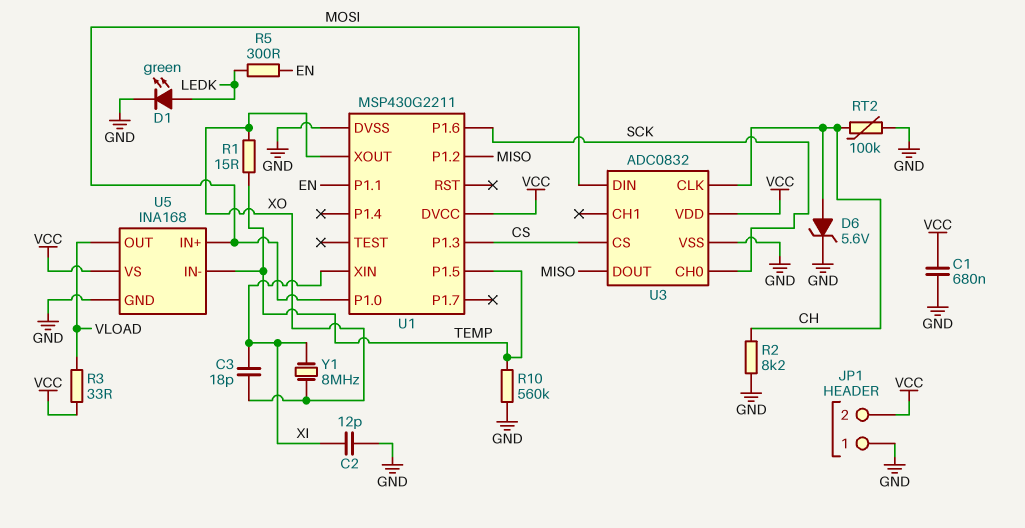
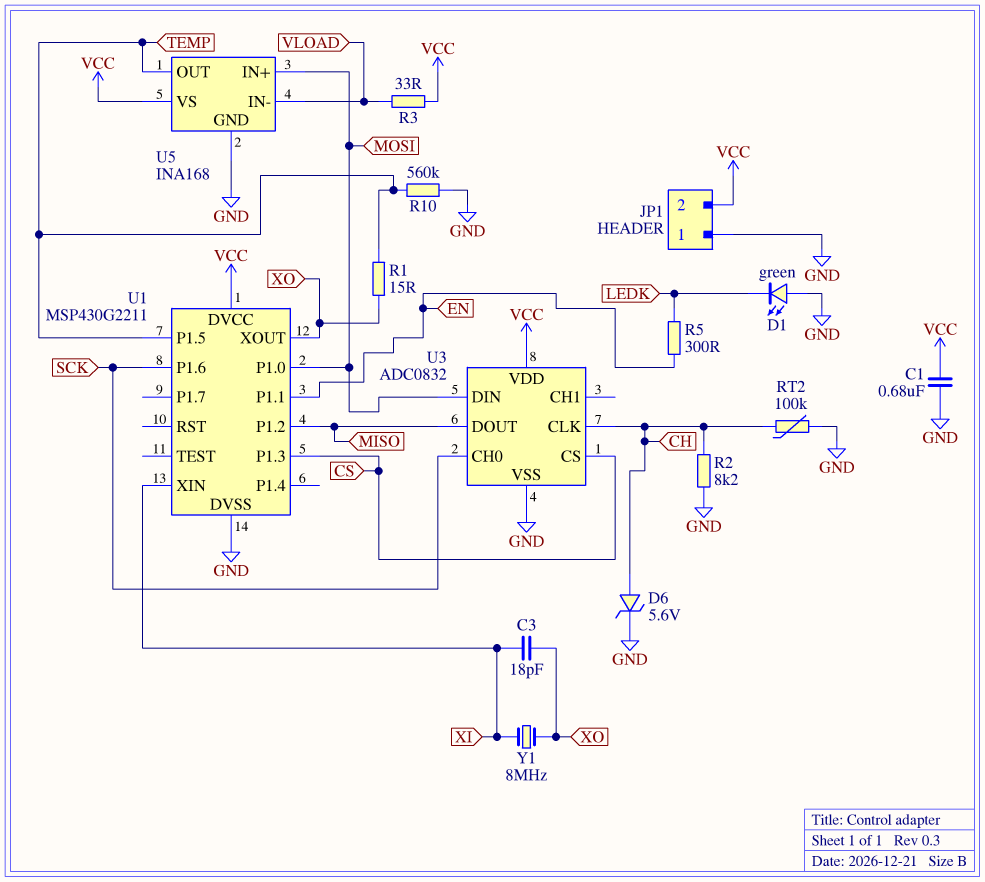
C2: 12pF (GND, XI) -> none
D1: LED green (A LEDK, K GND) -> LED green (A GND, K LEDK)
U5 pin IN-: TEMP -> VLOAD
U5 pin OUT: VLOAD -> TEMP

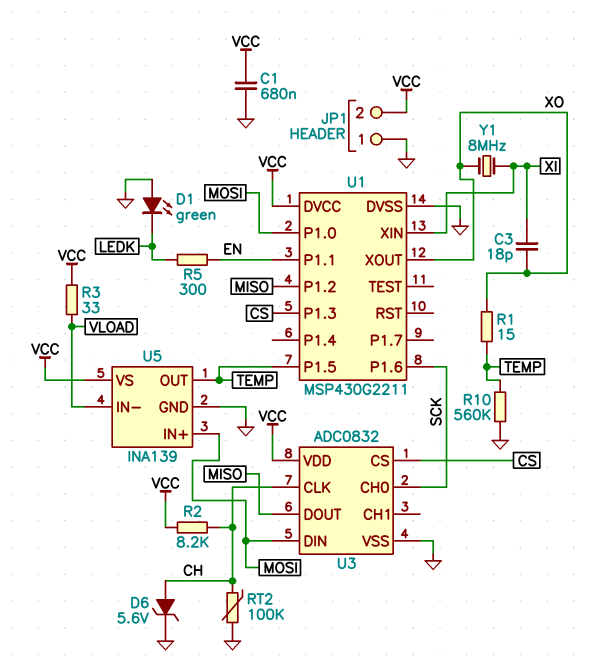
R2: 8.2k (CH, GND) -> 8.2k (CH, VCC)
U5: INA168 -> INA139

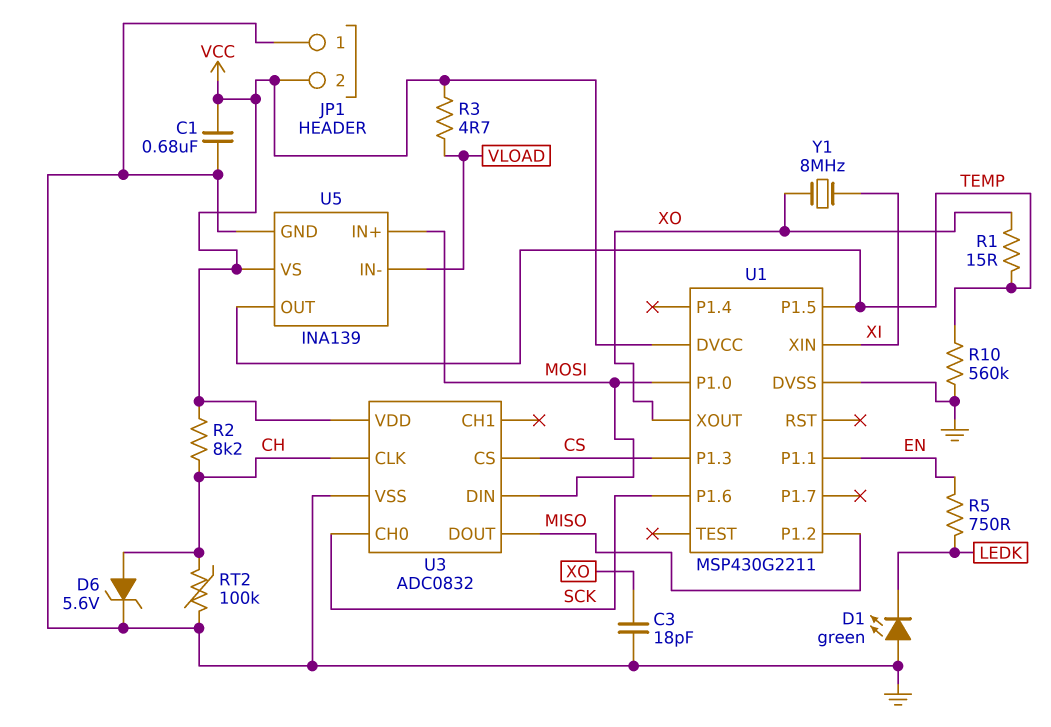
C3: 18pF (XI, XO) -> 18pF (GND, XO)
R3: 33 (VCC, VLOAD) -> 4.7 (VCC, VLOAD)
R5: 300 (EN, LEDK) -> 750 (EN, LEDK)

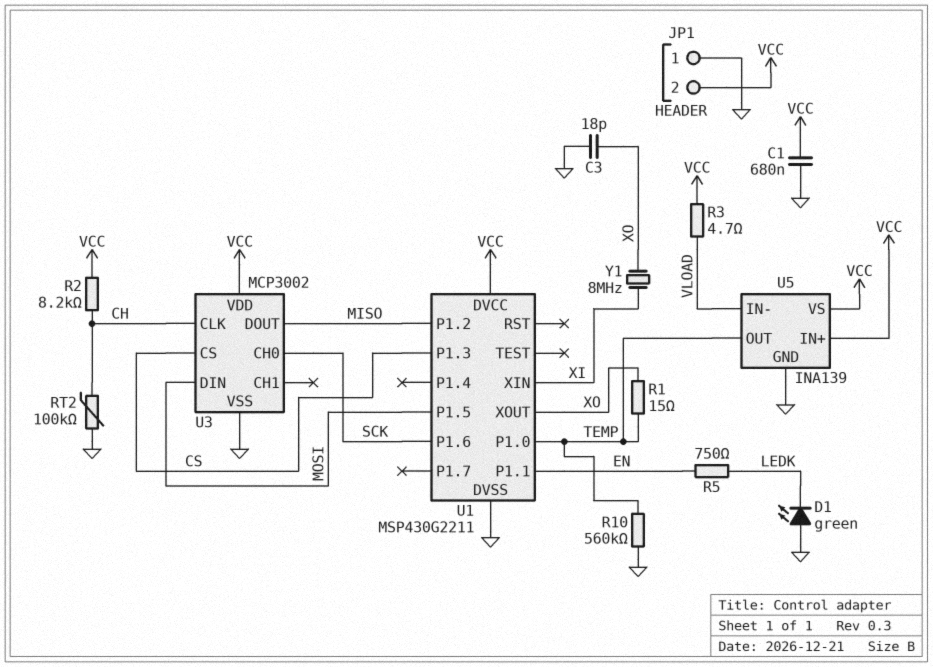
D6: zener 5.6V (A CH, K GND) -> none
U1 pin P1.0: MOSI -> TEMP
U1 pin P1.5: TEMP -> MOSI
U3: ADC0832 -> MCP3002
U5 pin IN+: MOSI -> VCC

